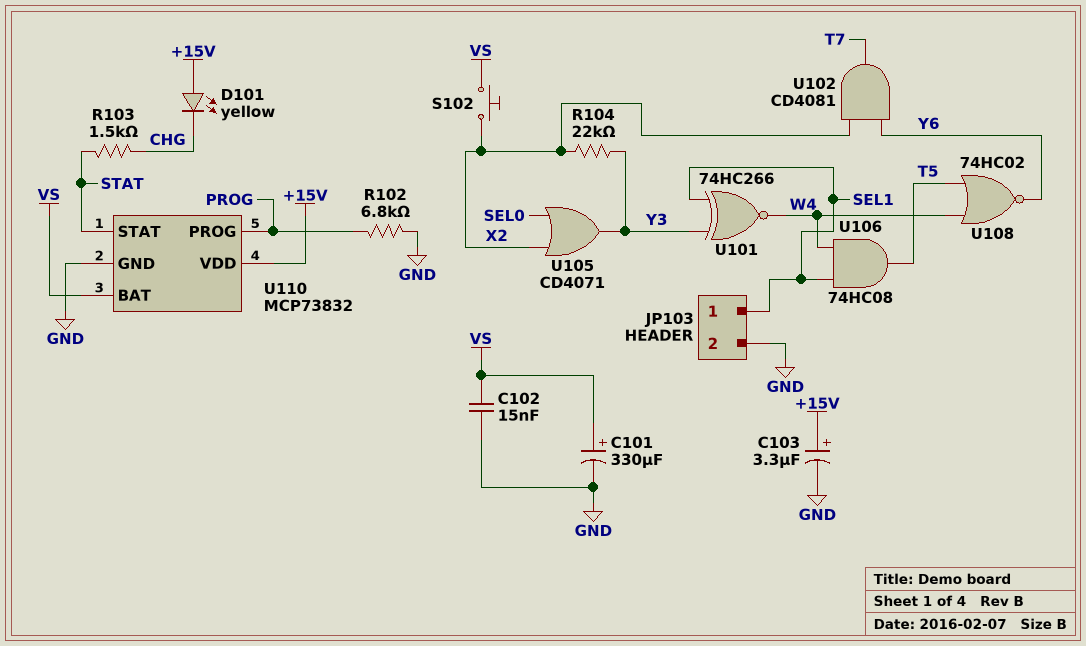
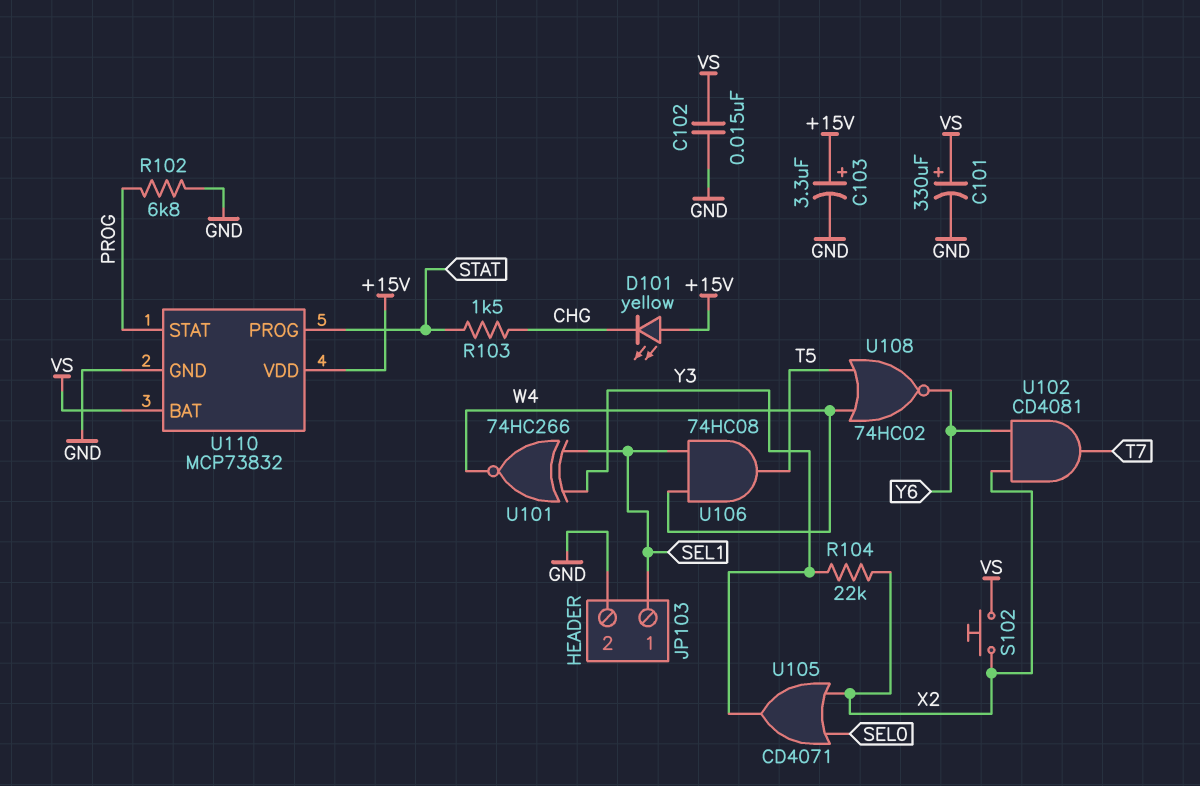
U110 pin PROG: PROG -> STAT
U110 pin STAT: STAT -> PROG

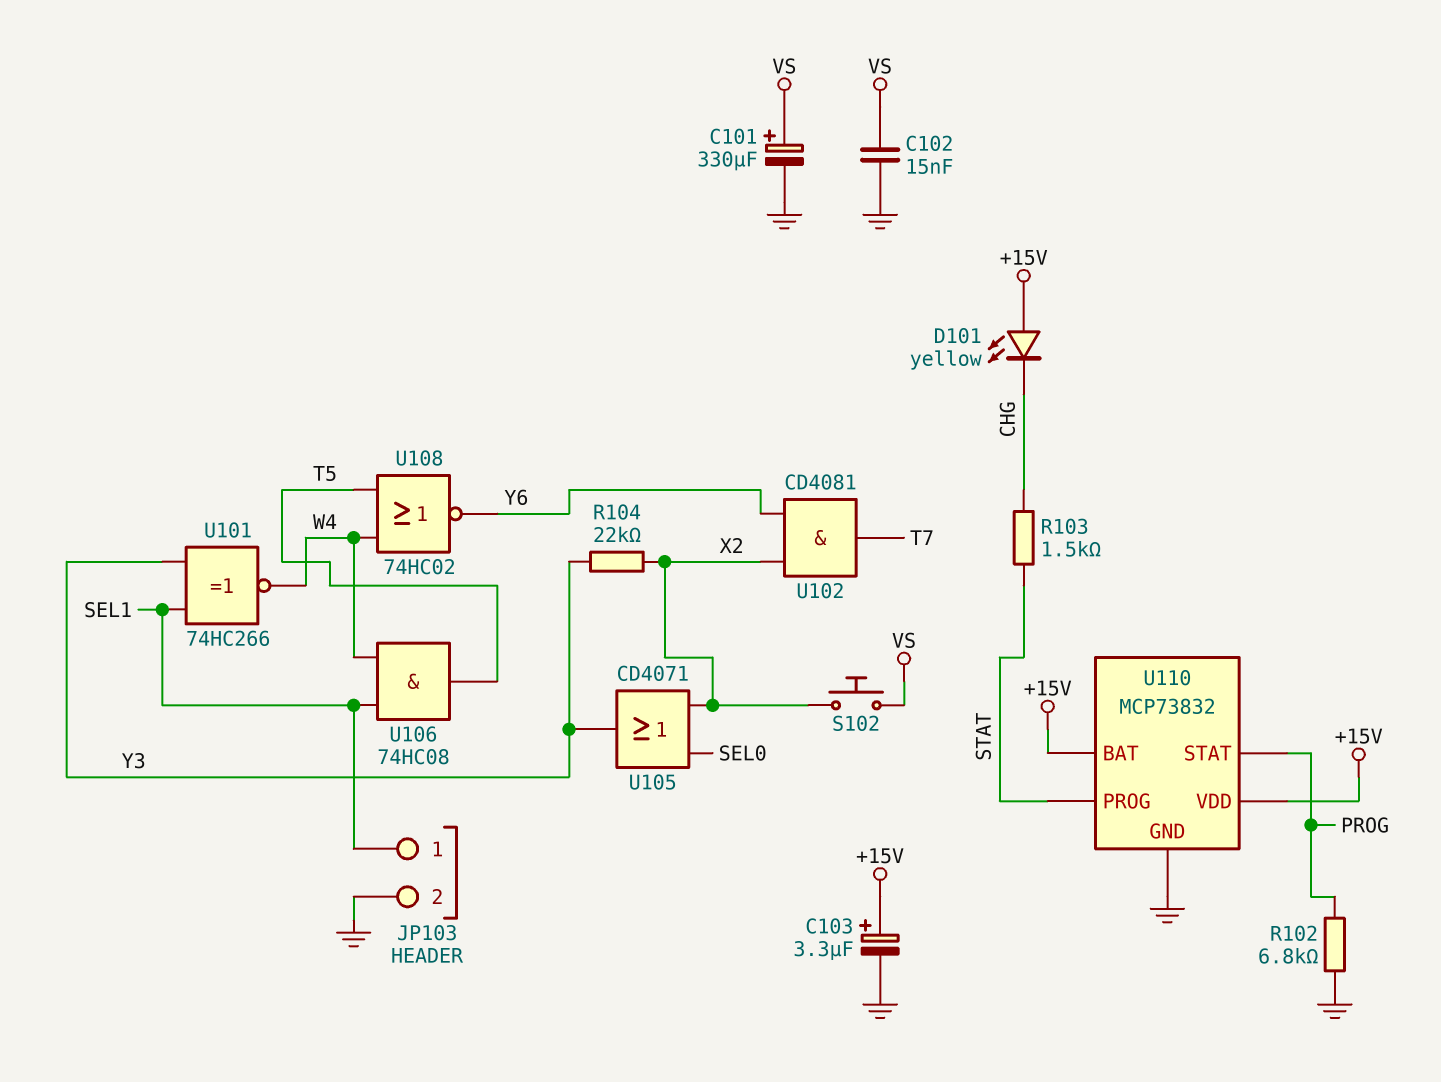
U110 pin BAT: VS -> +15V

